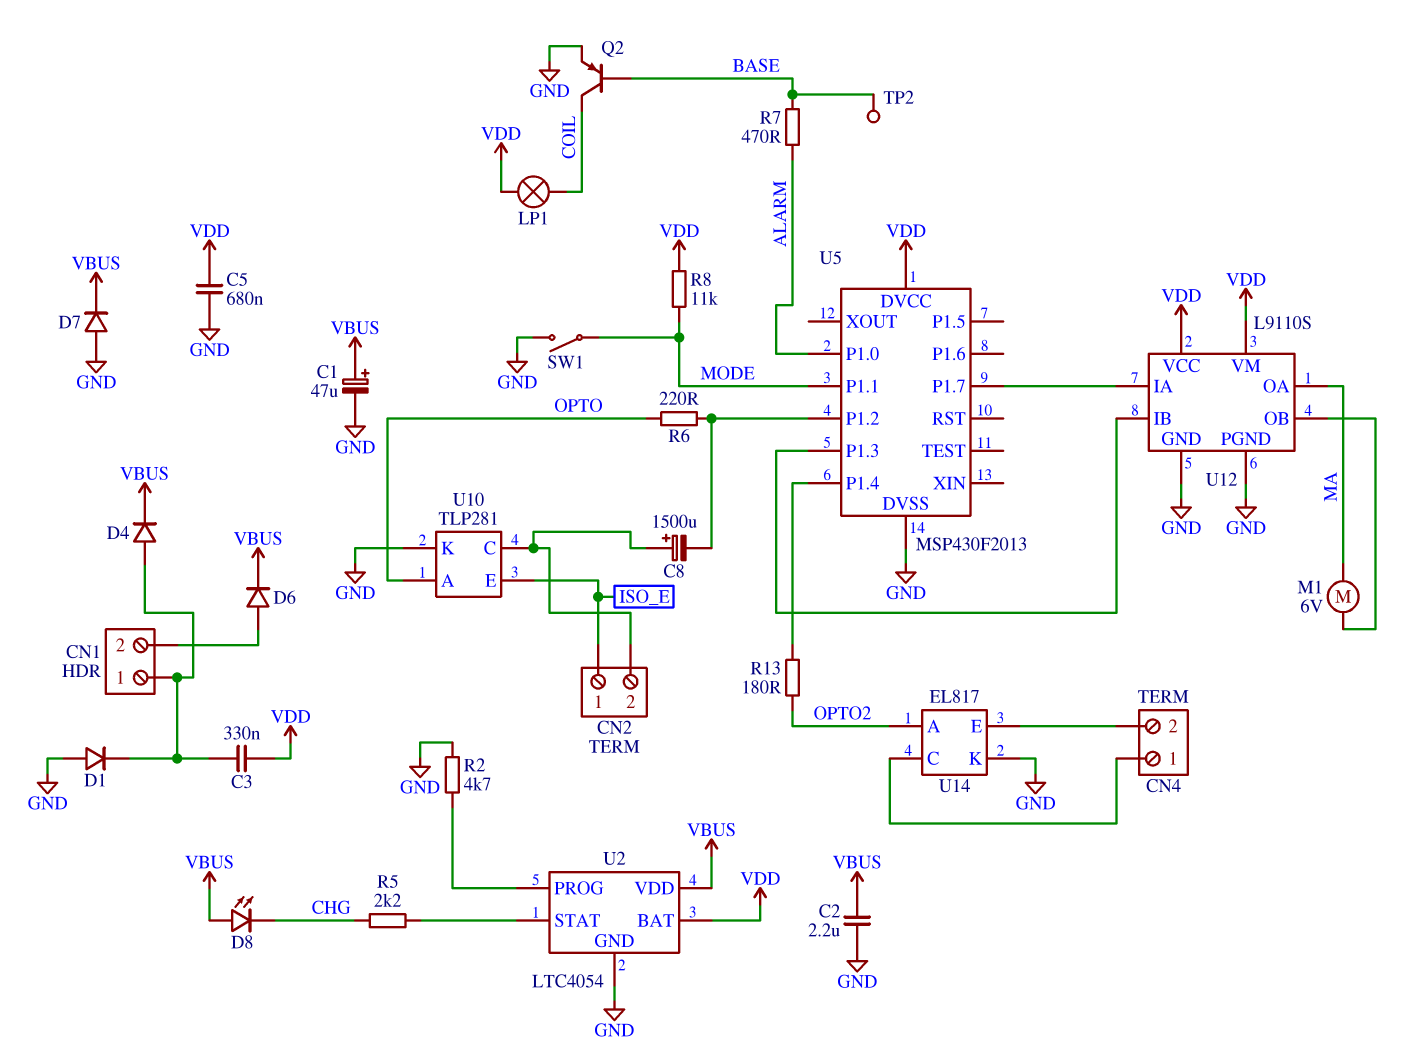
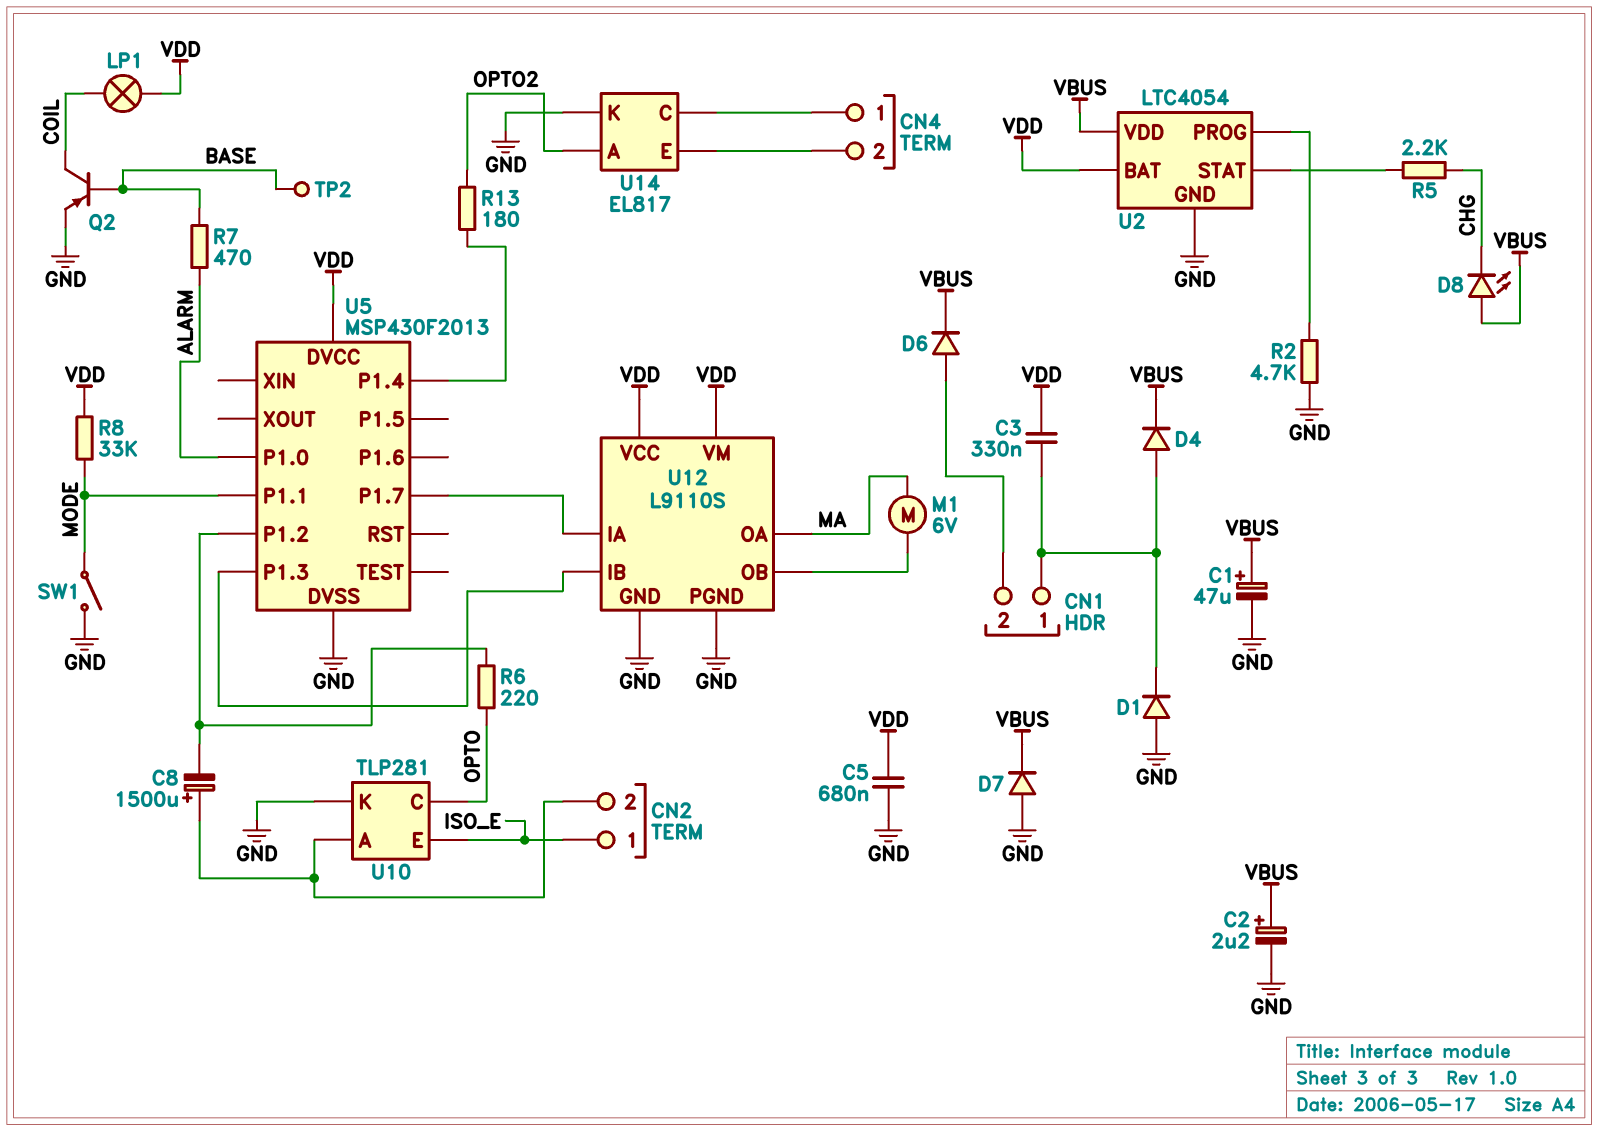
C2: 2.2uF (GND, VBUS) -> 2.2uF (plus VBUS, minus GND)
R8: 11k (MODE, VDD) -> 33k (MODE, VDD)
U10 pin A: OPTO -> CN2/2
U10 pin C: CN2/2 -> OPTO

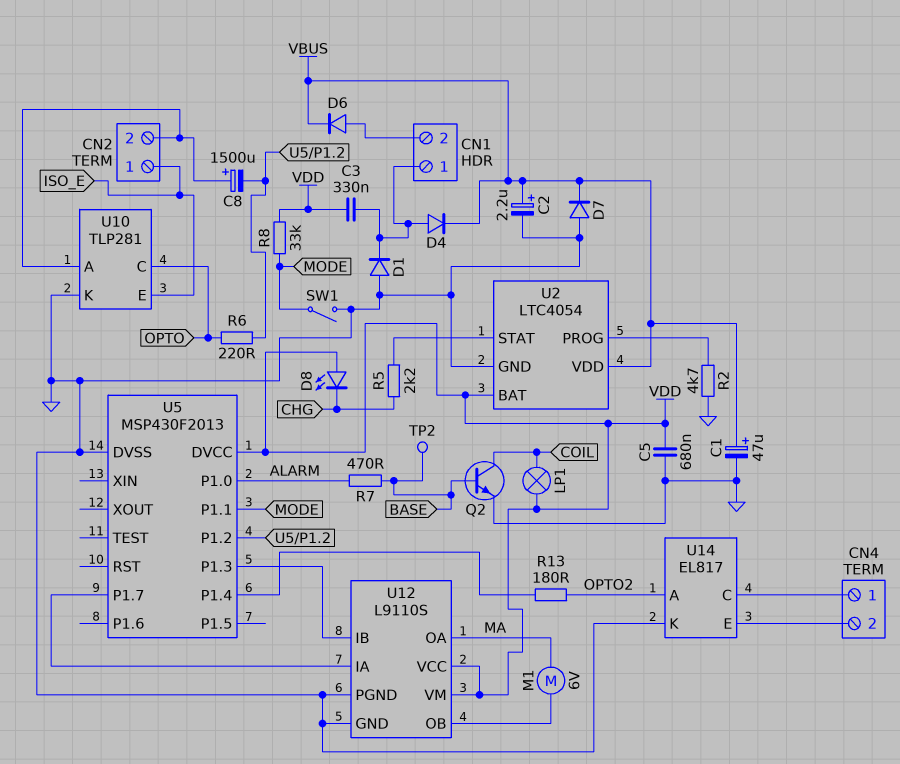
D8: LED (A VBUS, K CHG) -> LED (A VDD, K CHG)
Q2: PNP (B BASE, C COIL, E GND) -> NPN (B BASE, C COIL, E GND)

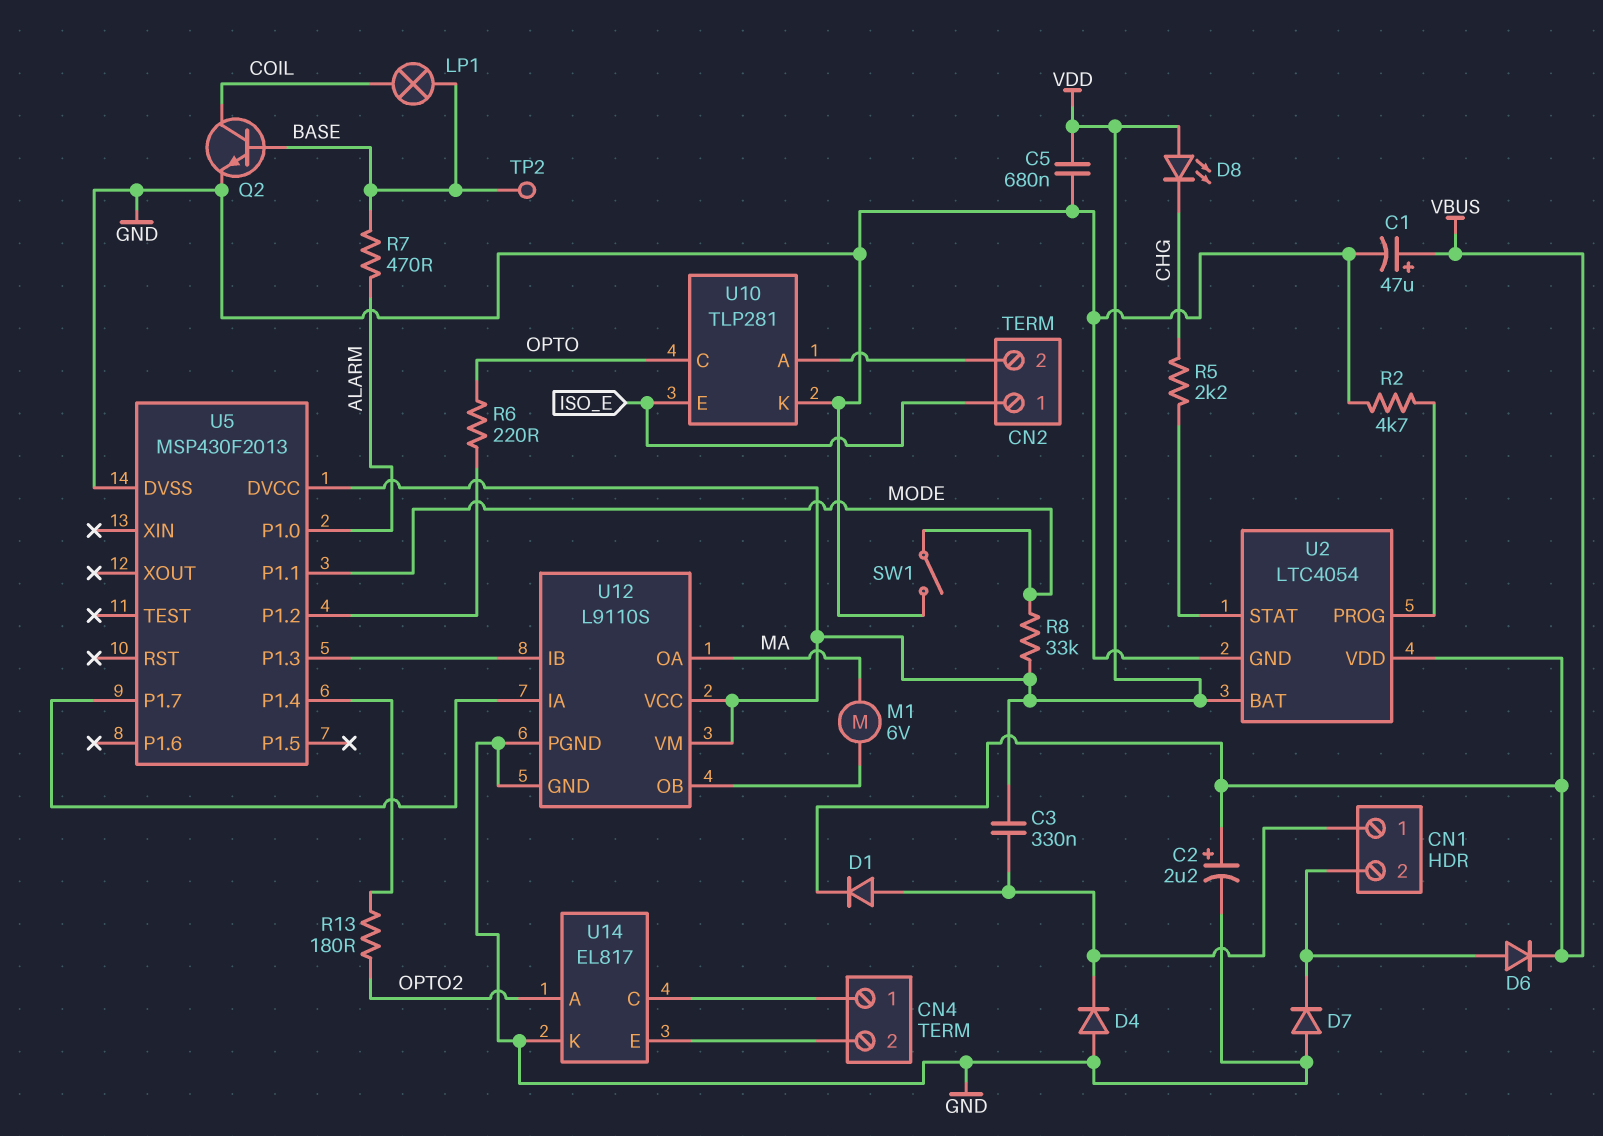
C8: 1500uF (plus CN2/2, minus U5/P1.2) -> none
D1: diode (A GND, K CN1/1) -> diode (A CN1/1, K VBUS)
D4: diode (A CN1/1, K VBUS) -> diode (A GND, K CN1/1)
D7: diode (A GND, K VBUS) -> diode (A GND, K CN1/2)
LP1: lamp (COIL, VDD) -> lamp (BASE, COIL)

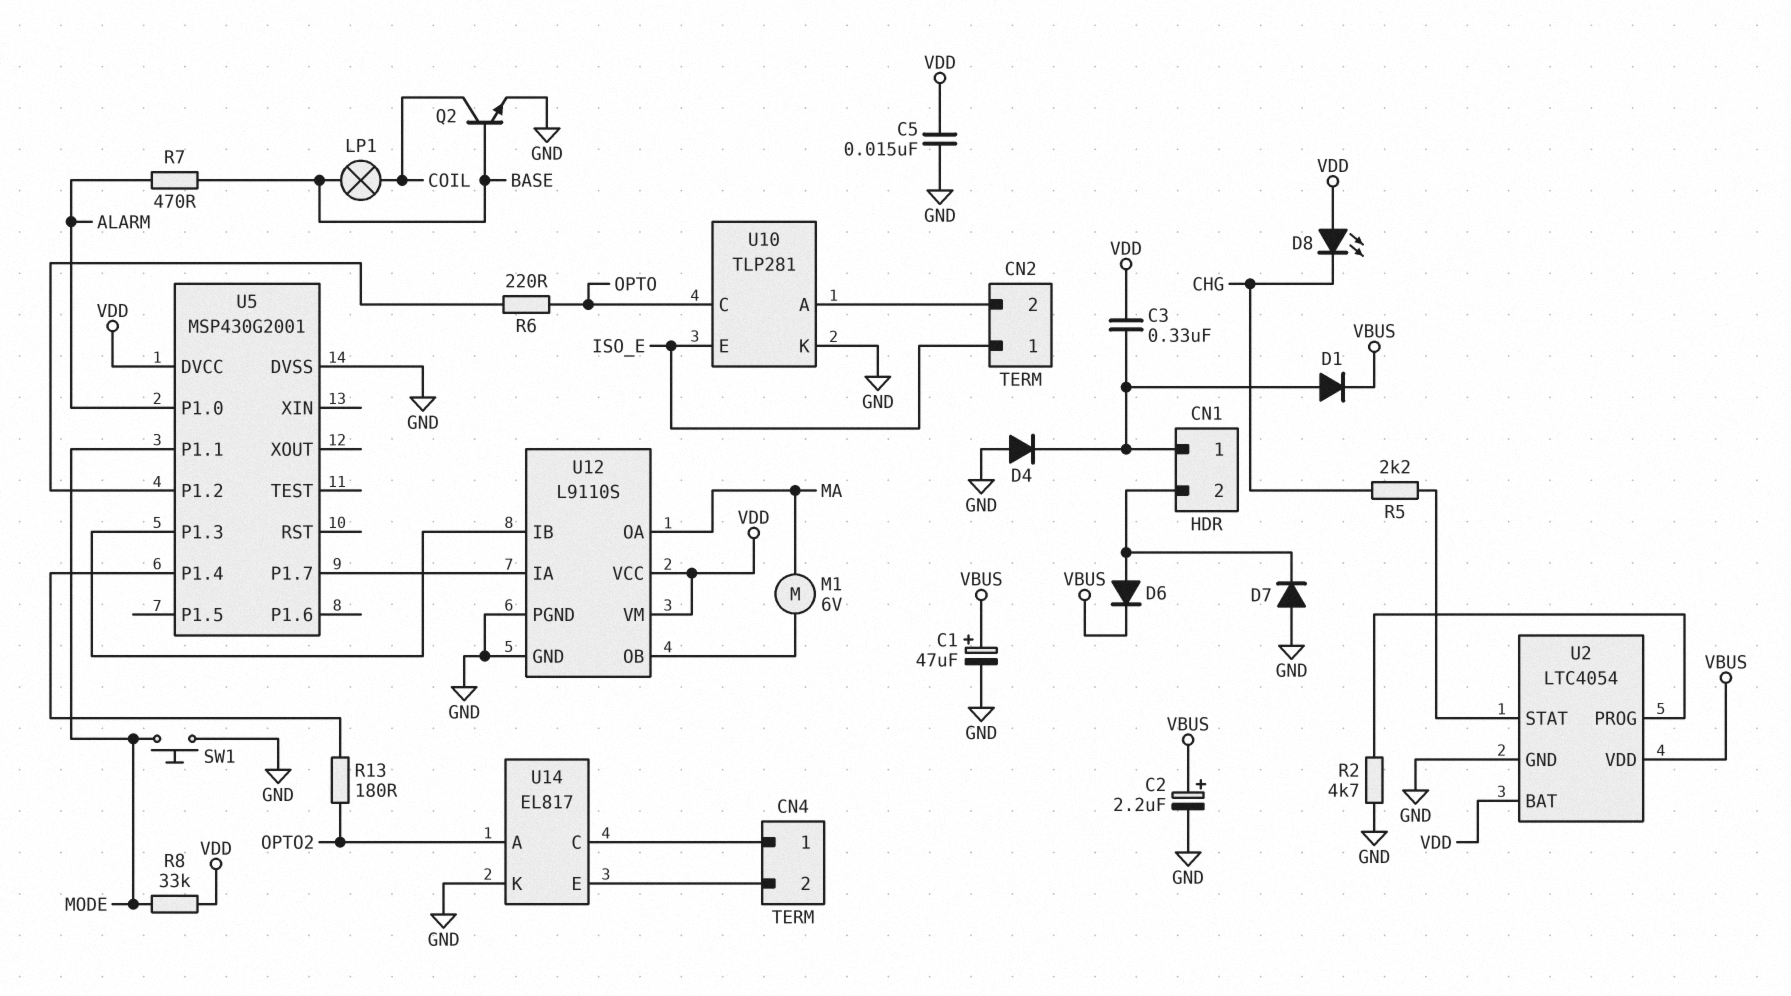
C5: 680nF (GND, VDD) -> 15nF (GND, VDD)
SW1: switch (GND, MODE) -> button (GND, MODE)
TP2: test point (BASE) -> none
U5: MSP430F2013 -> MSP430G2001

